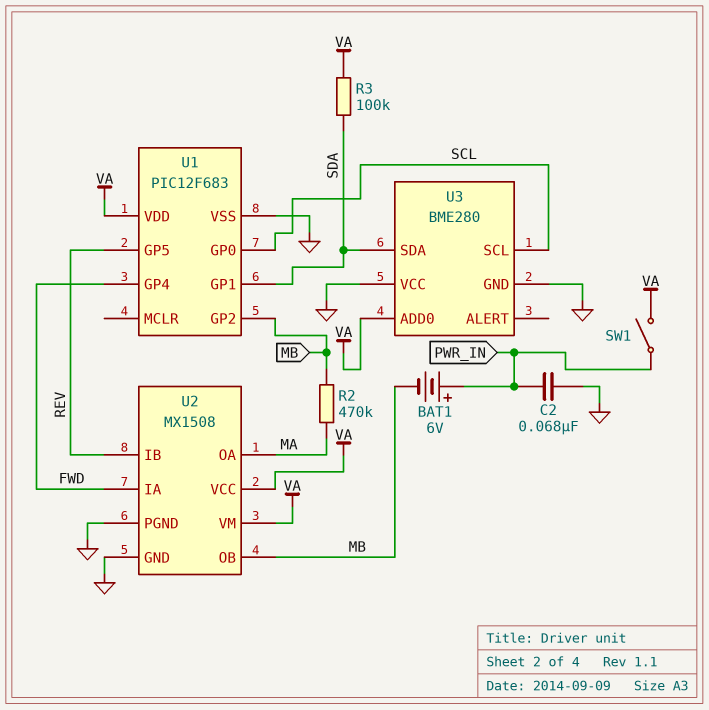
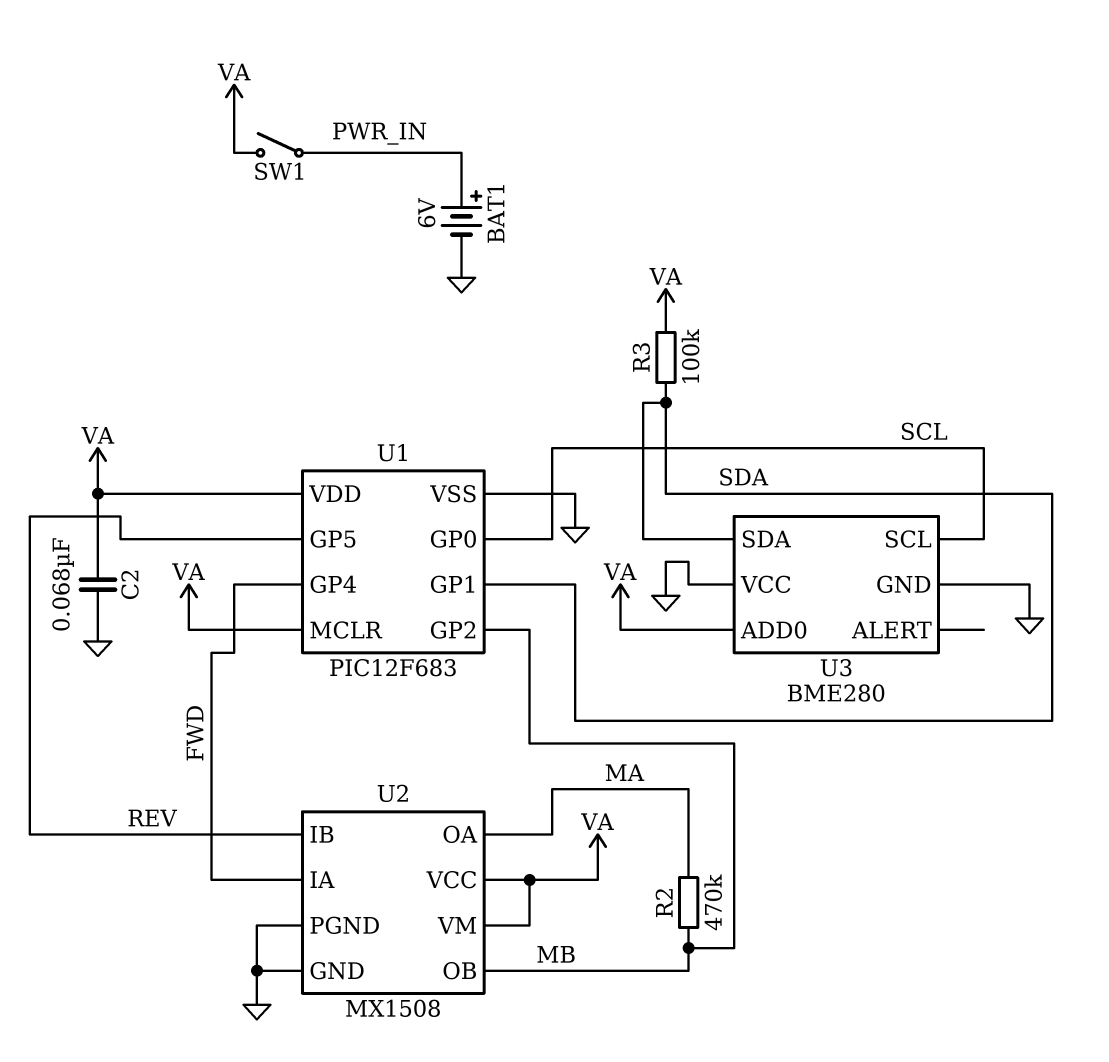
BAT1: 6V (plus PWR_IN, minus MB) -> 6V (plus PWR_IN, minus GND)
C2: 68nF (GND, PWR_IN) -> 68nF (GND, VA)
U1 pin MCLR: none -> VA

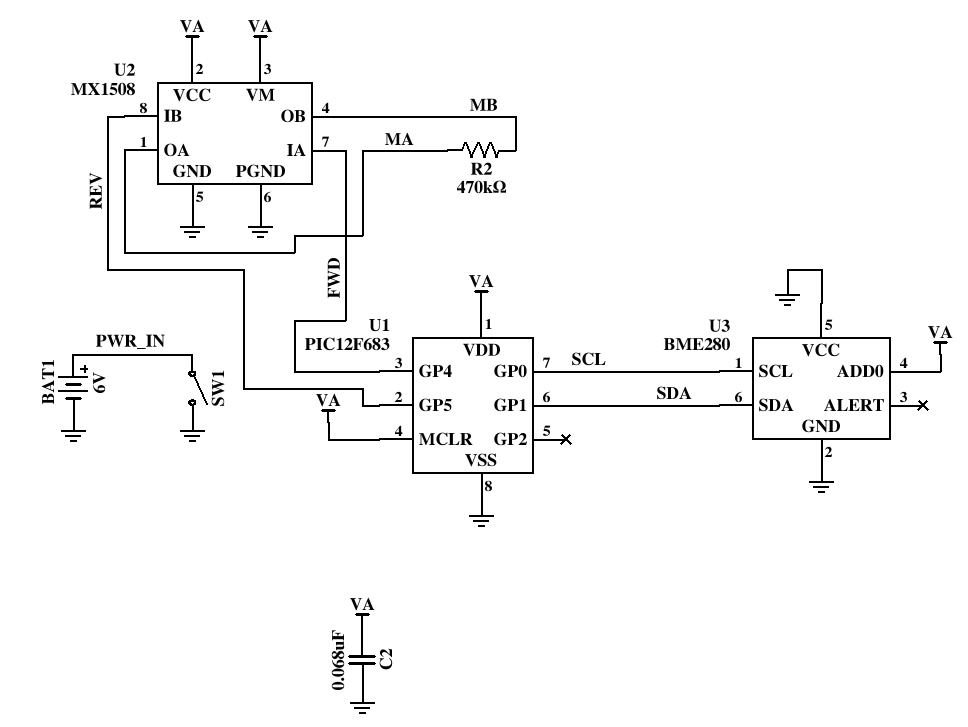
R3: 100k (SDA, VA) -> none
SW1: switch (PWR_IN, VA) -> switch (GND, PWR_IN)
U1 pin GP2: MB -> none

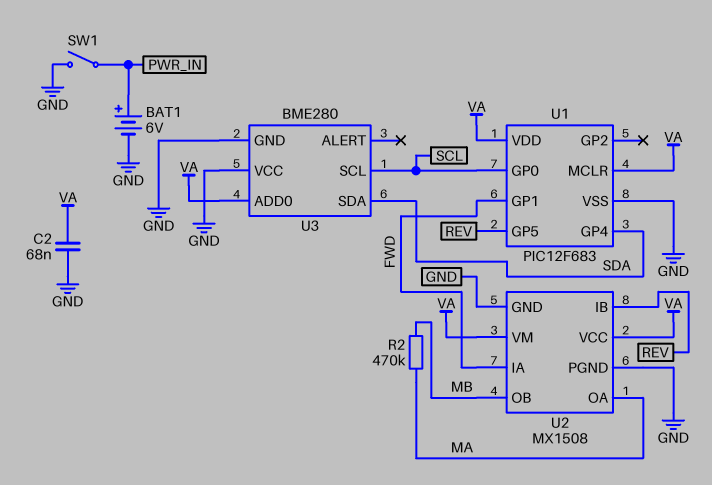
U1 pin GP1: SDA -> FWD
U1 pin GP4: FWD -> SDA

